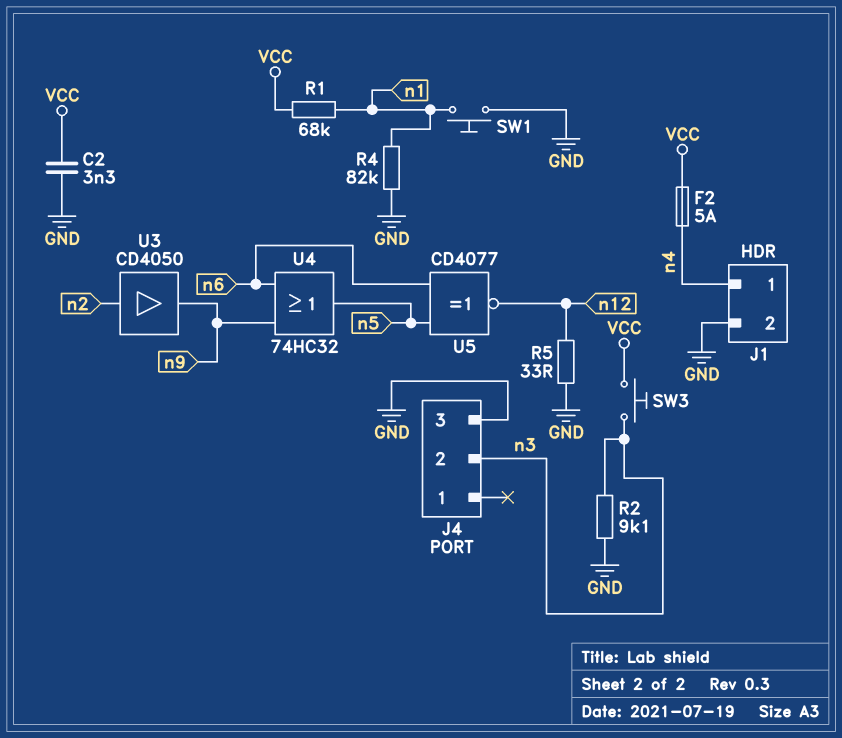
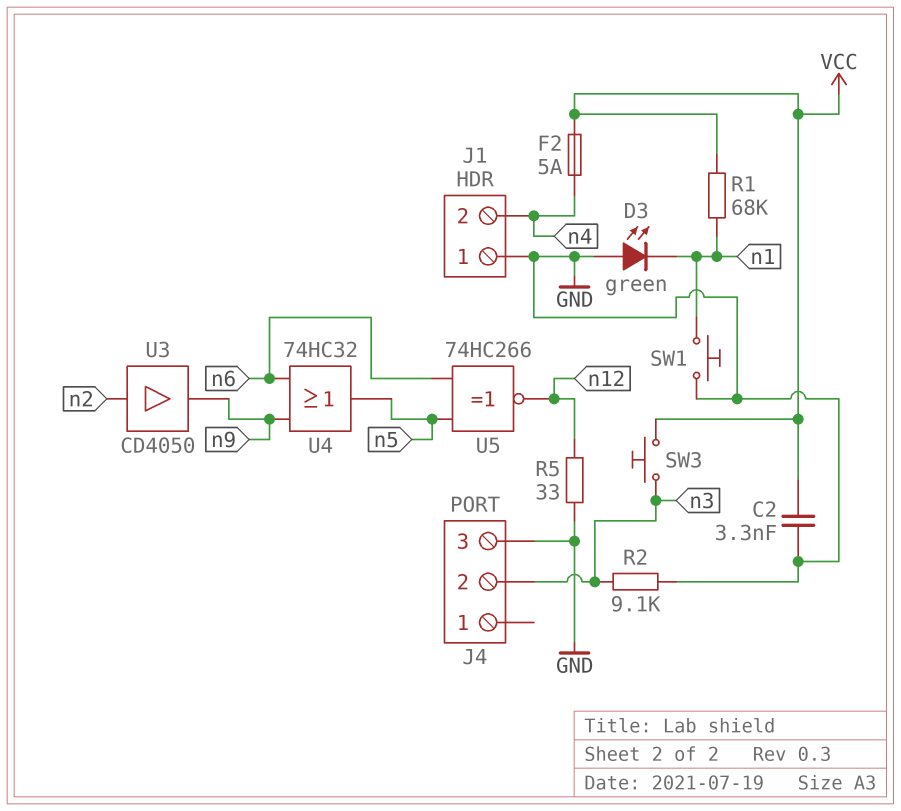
D3: none -> LED green (A GND, K n1)
J1 pin 1: n4 -> GND
J1 pin 2: GND -> n4
R4: 82k (GND, n1) -> none
U5: XNOR CD4077 (in n5, in n6, out n12) -> XNOR 74HC266 (in n5, in n6, out n12)

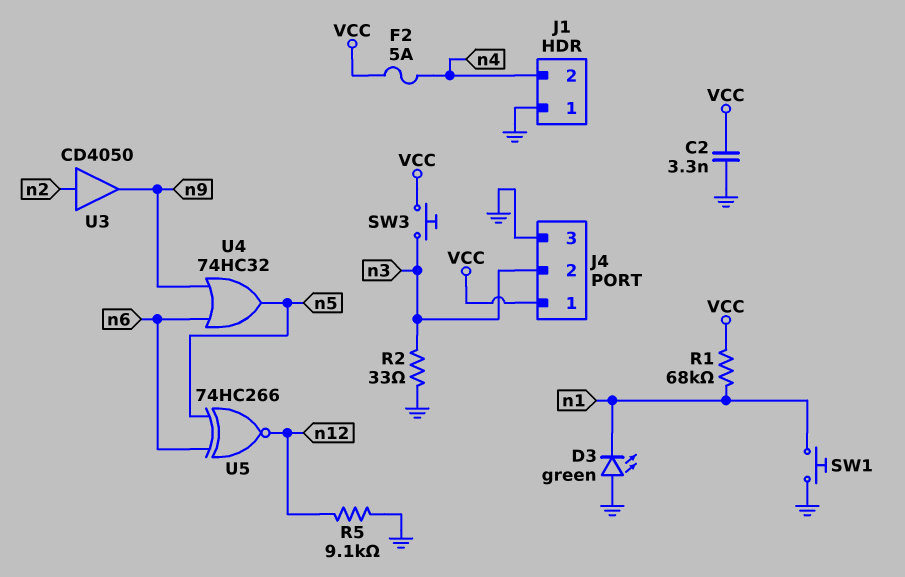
J4 pin 1: none -> VCC
R2: 9.1k (GND, n3) -> 33 (GND, n3)
R5: 33 (GND, n12) -> 9.1k (GND, n12)

